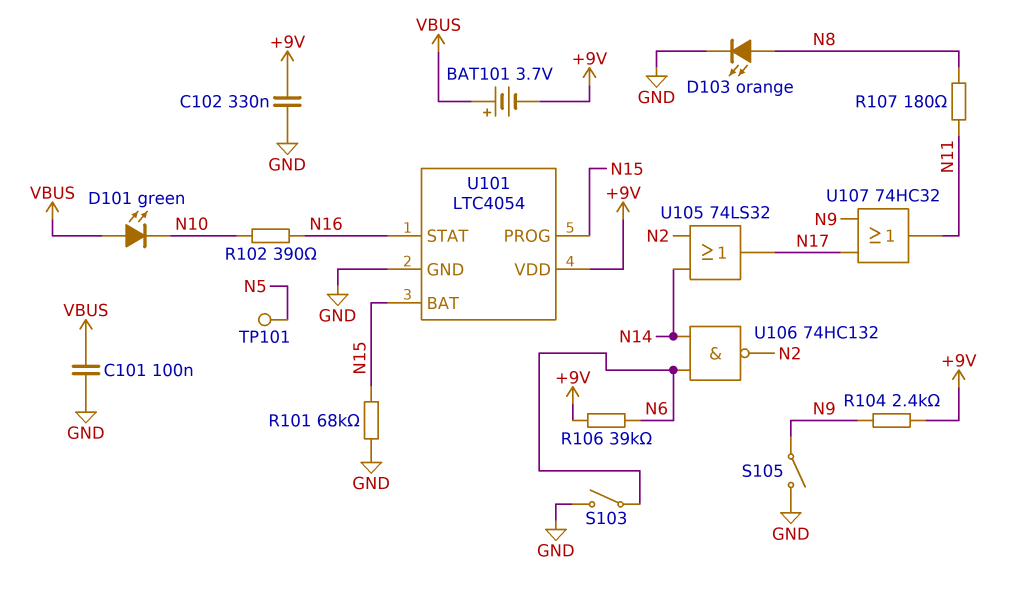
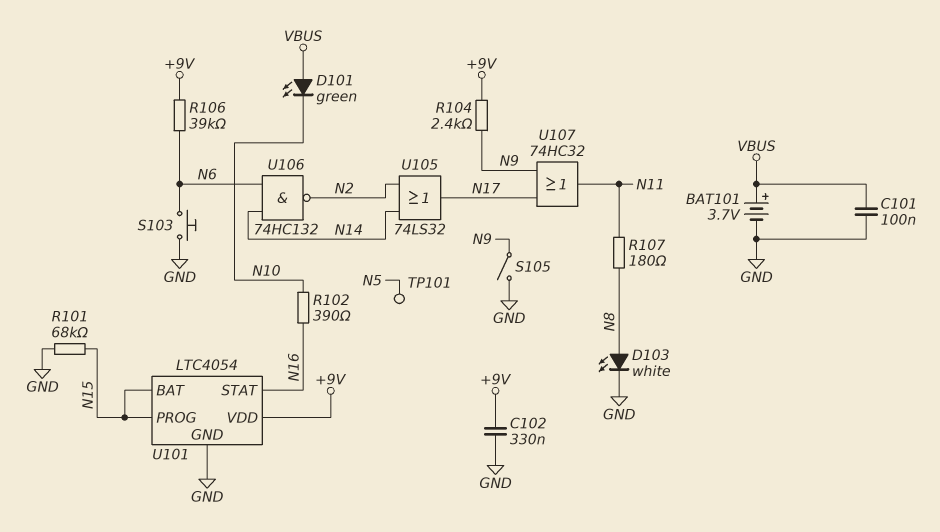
BAT101: 3.7V (plus VBUS, minus +9V) -> 3.7V (plus VBUS, minus GND)
D103: LED orange (A N8, K GND) -> LED white (A N8, K GND)
S103: switch (GND, N6) -> button (GND, N6)

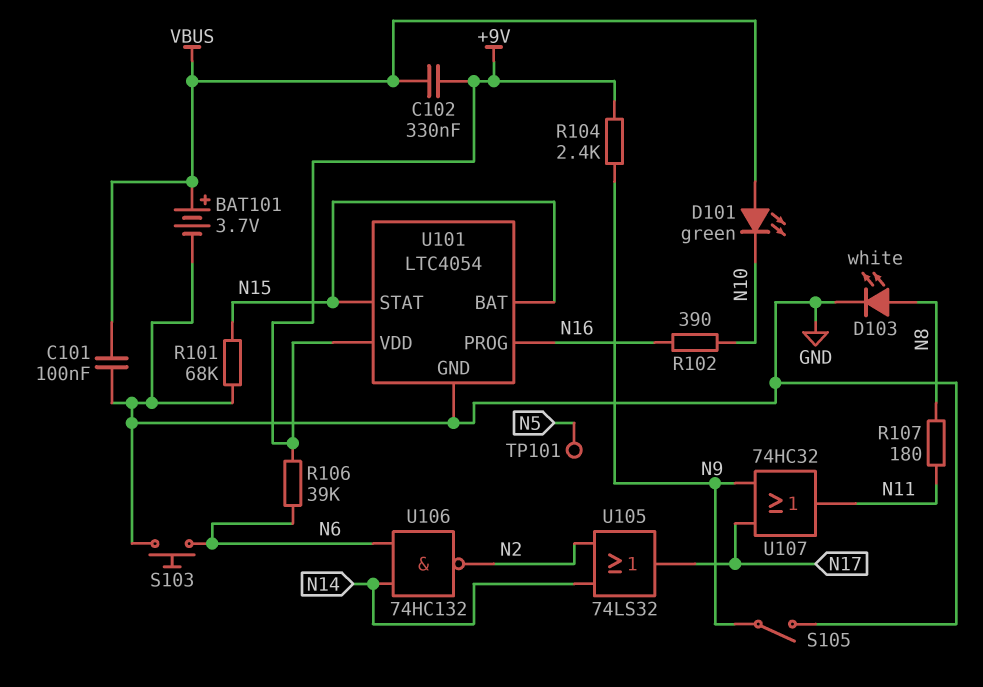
C102: 330nF (+9V, GND) -> 330nF (+9V, VBUS)
U101 pin PROG: N15 -> N16
U101 pin STAT: N16 -> N15

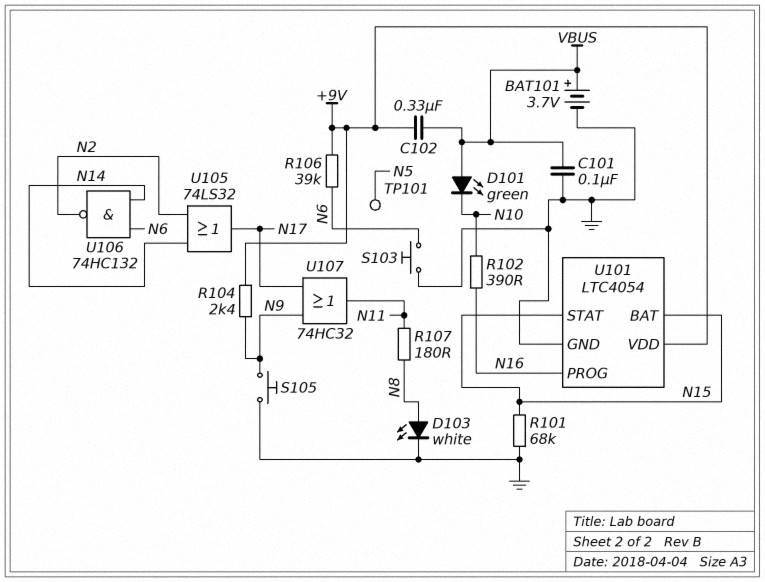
S105: switch (GND, N9) -> button (GND, N9)

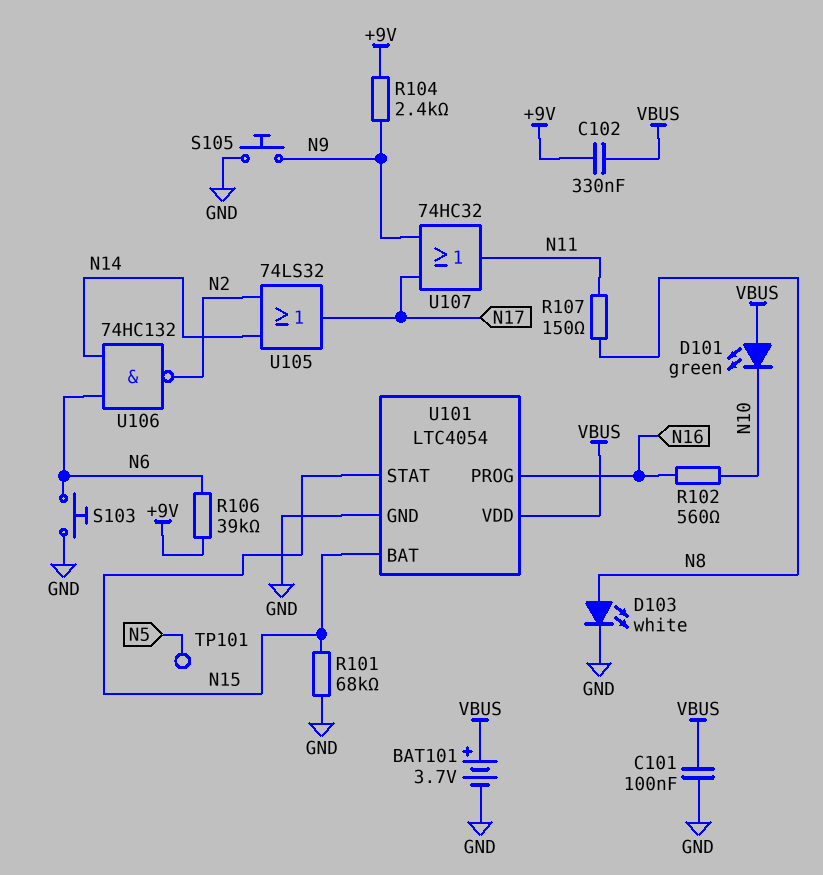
R102: 390 (N10, N16) -> 560 (N10, N16)
R107: 180 (N8, N11) -> 150 (N8, N11)
U101 pin VDD: +9V -> VBUS

